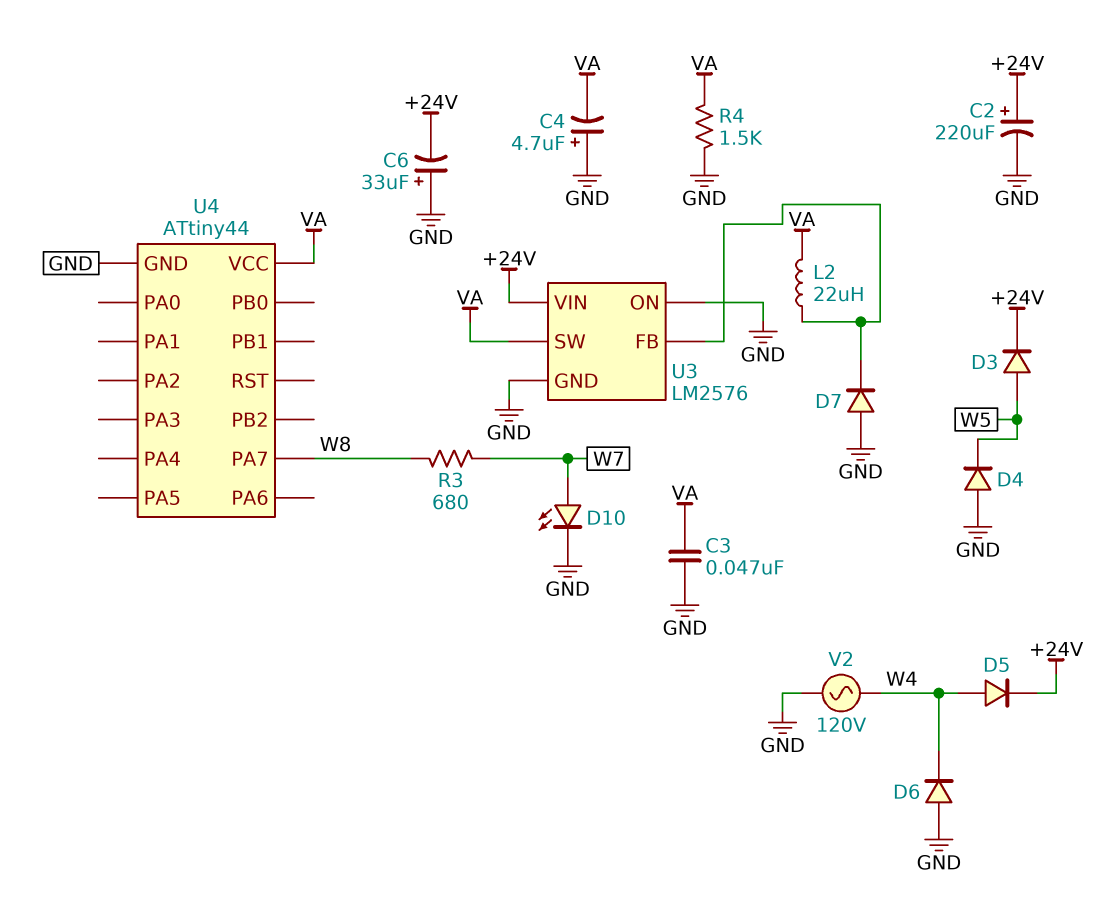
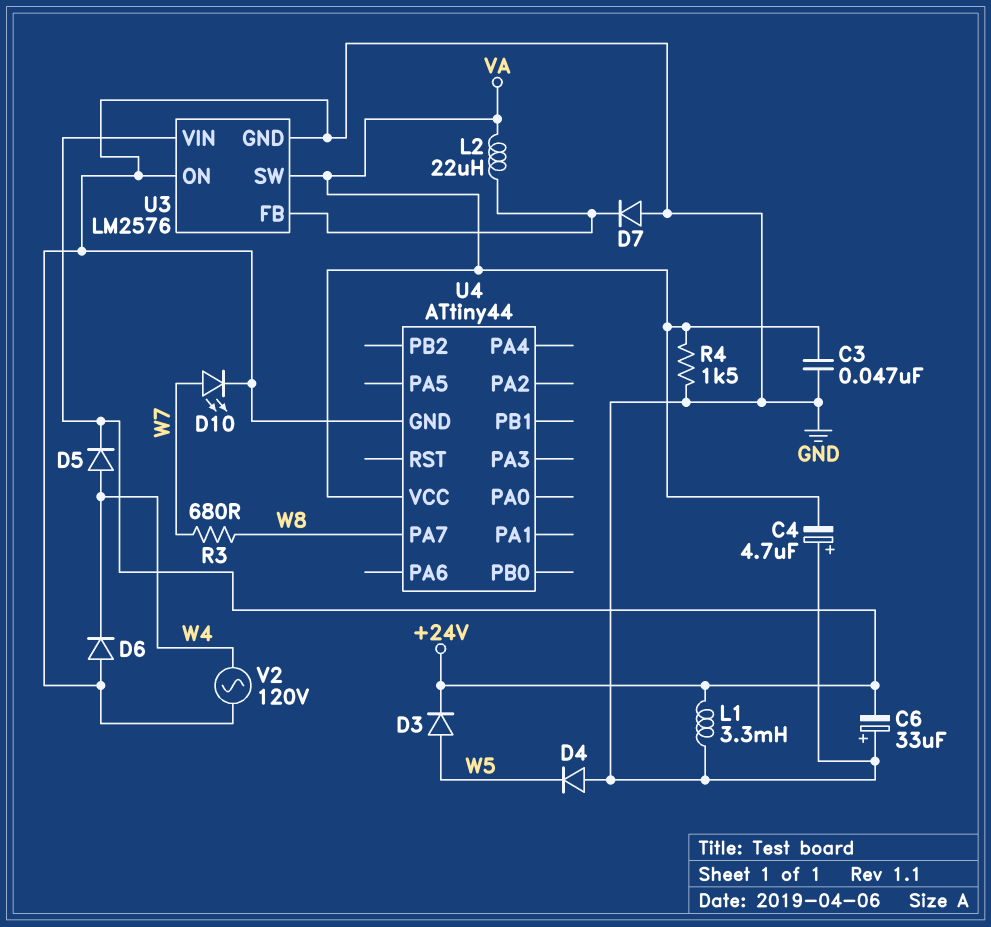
C2: 220uF (plus +24V, minus GND) -> none
L1: none -> 3.3mH (+24V, GND)

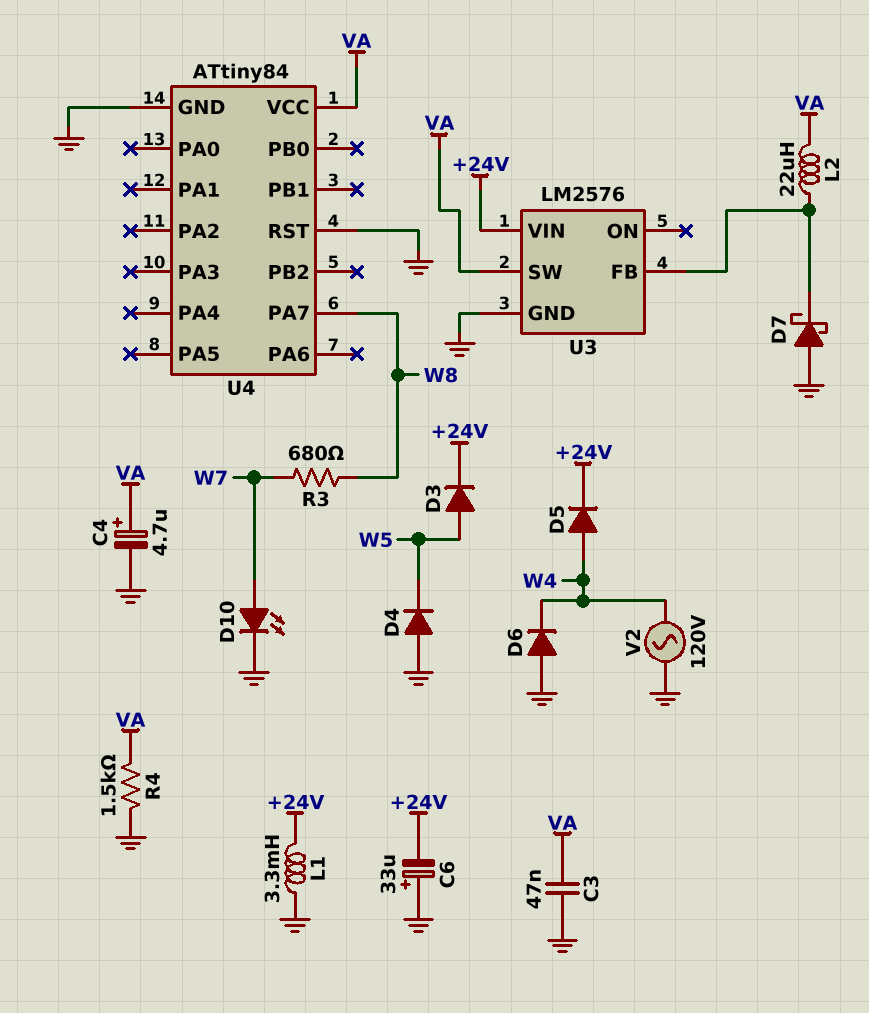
C4: 4.7uF (plus GND, minus VA) -> 4.7uF (plus VA, minus GND)
D7: diode (A GND, K U3/FB) -> schottky (A GND, K U3/FB)
U3 pin ON: GND -> none
U4: ATtiny44 -> ATtiny84
U4 pin RST: none -> GND

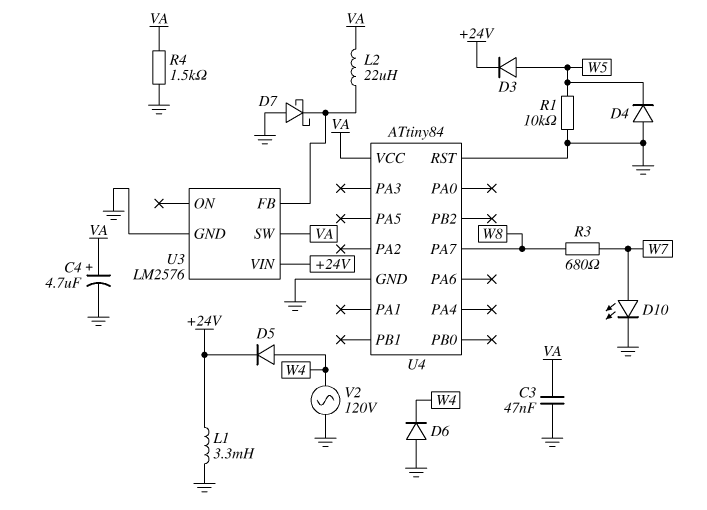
C6: 33uF (plus GND, minus +24V) -> none
R1: none -> 10k (GND, W5)

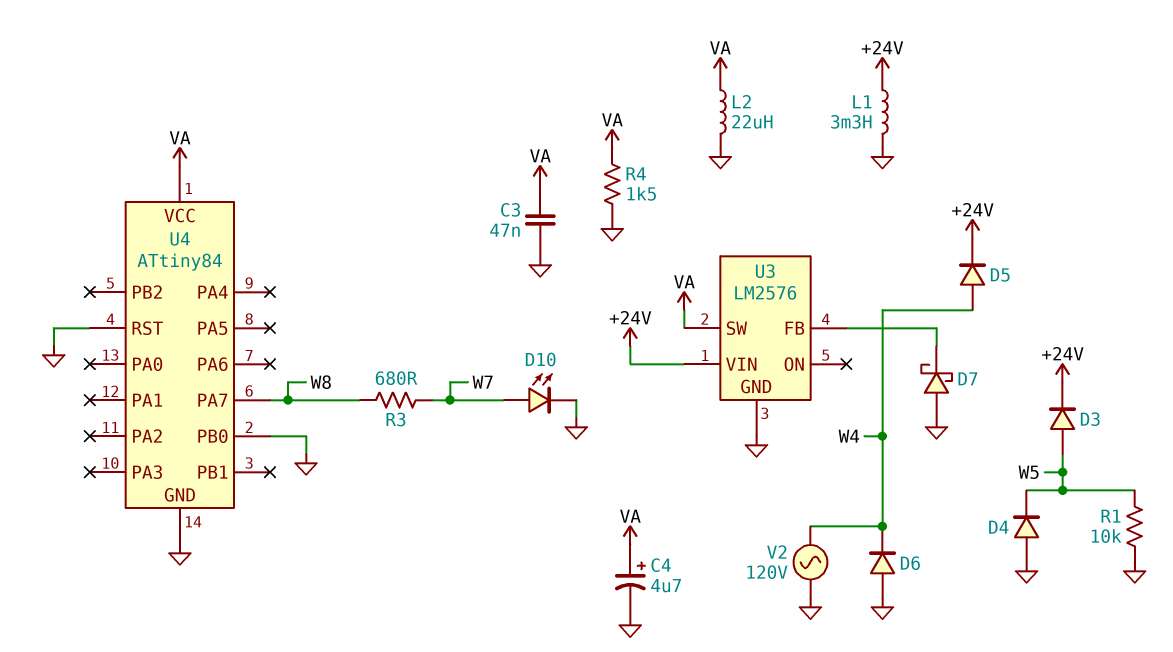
L2: 22uH (U3/FB, VA) -> 22uH (GND, VA)
U4 pin PB0: none -> GND

